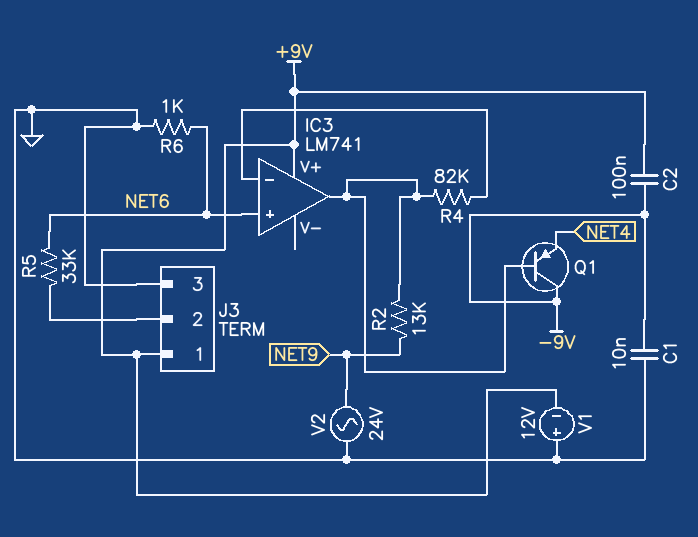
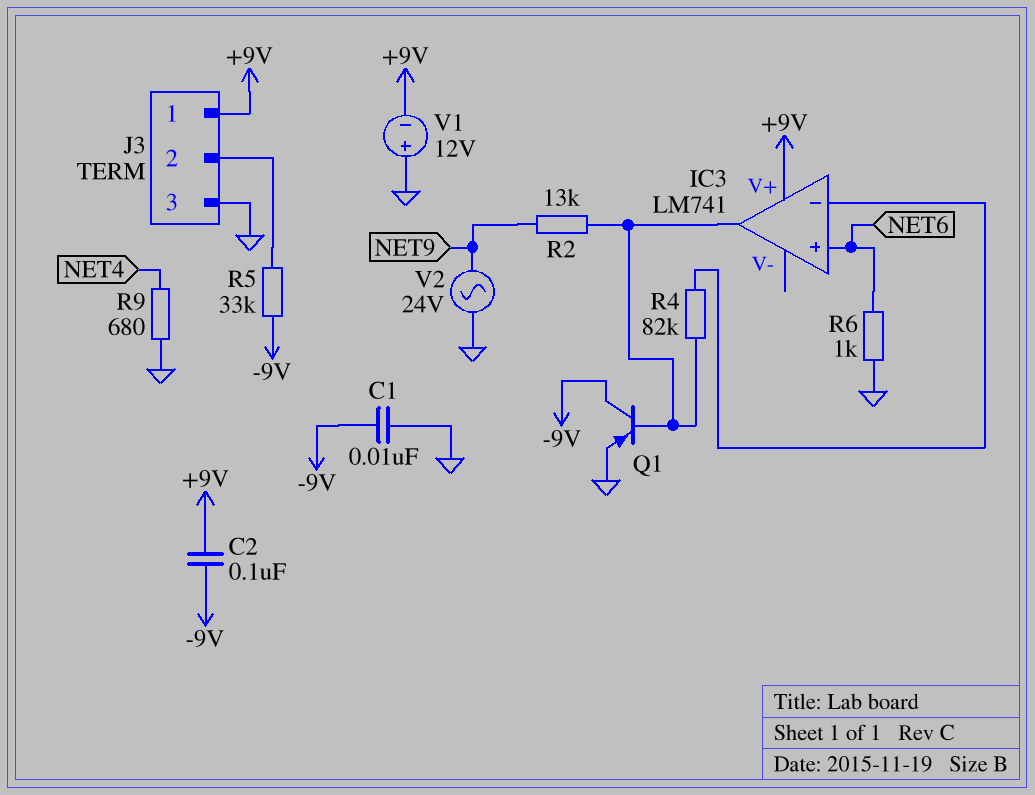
Q1: PNP (B IC3/out, C -9V, E NET4) -> PNP (B IC3/out, C -9V, E GND)
R5: 33k (J3/2, NET6) -> 33k (-9V, J3/2)
R9: none -> 680 (GND, NET4)

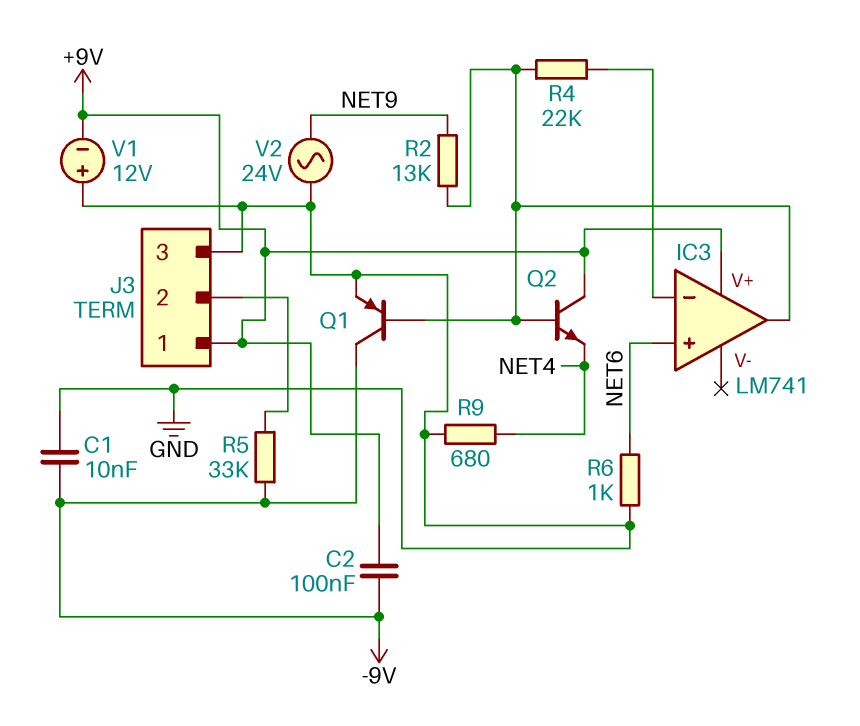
Q2: none -> NPN (B IC3/out, C +9V, E NET4)
R4: 82k (IC3/in-, IC3/out) -> 22k (IC3/in-, IC3/out)

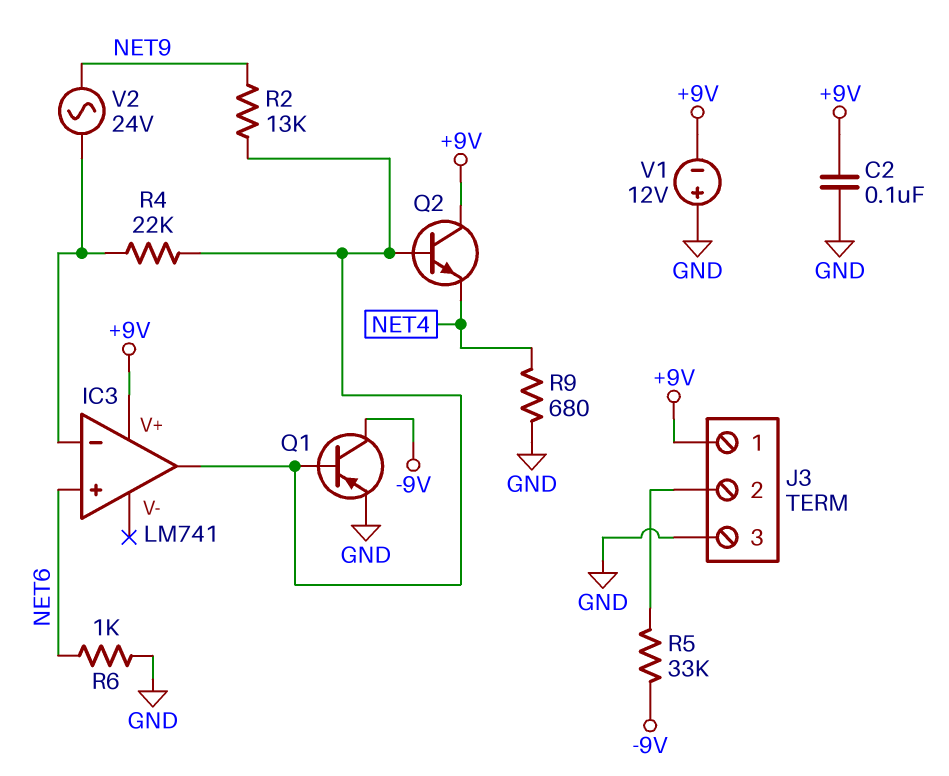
C1: 10nF (-9V, GND) -> none
C2: 100nF (+9V, -9V) -> 100nF (+9V, GND)
V2: AC 24V (GND, NET9) -> AC 24V (IC3/in-, NET9)

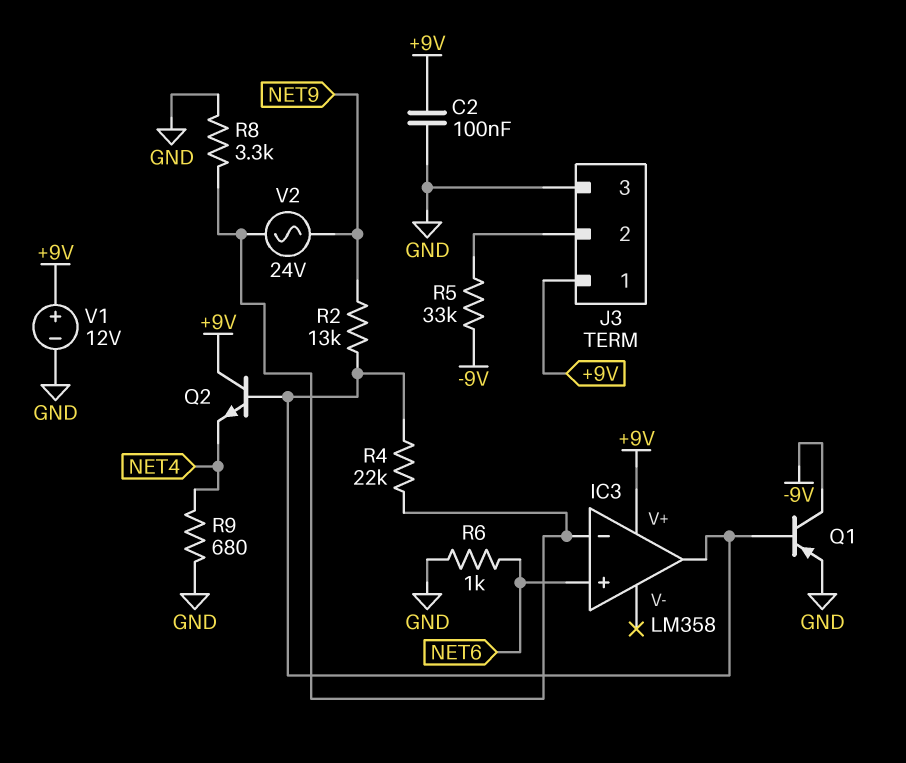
IC3: LM741 -> LM358
R8: none -> 3.3k (GND, IC3/in-)
V1: 12V (plus GND, minus +9V) -> 12V (plus +9V, minus GND)

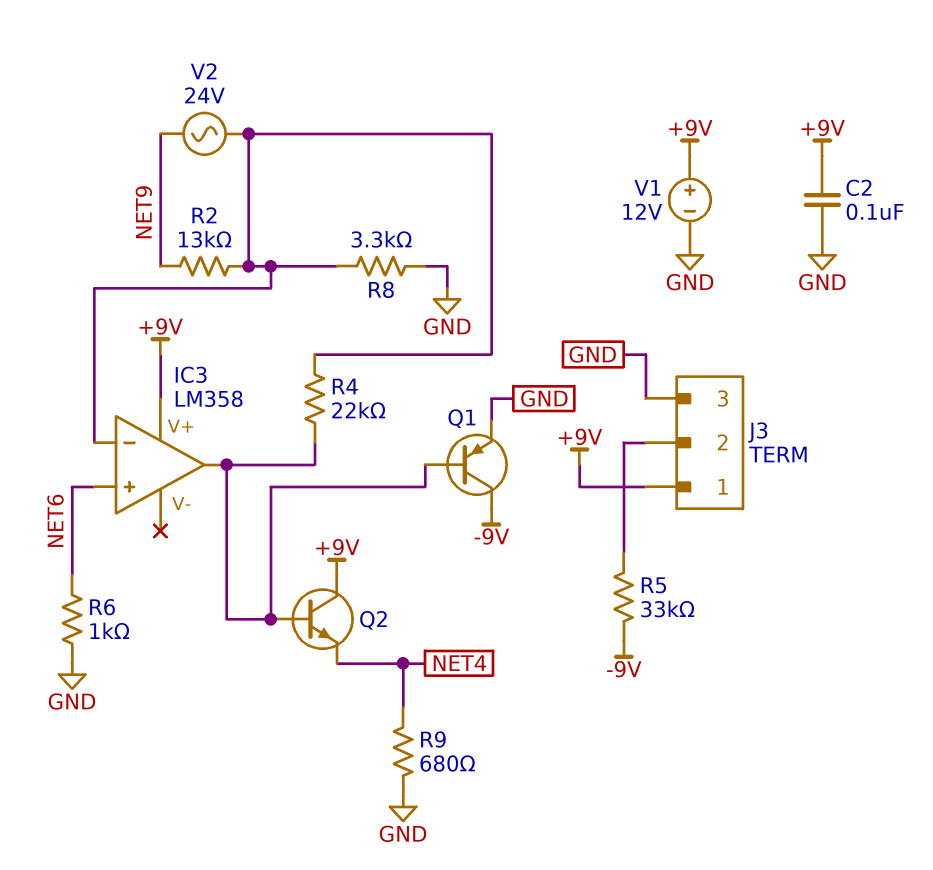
R2: 13k (IC3/out, NET9) -> 13k (IC3/in-, NET9)

